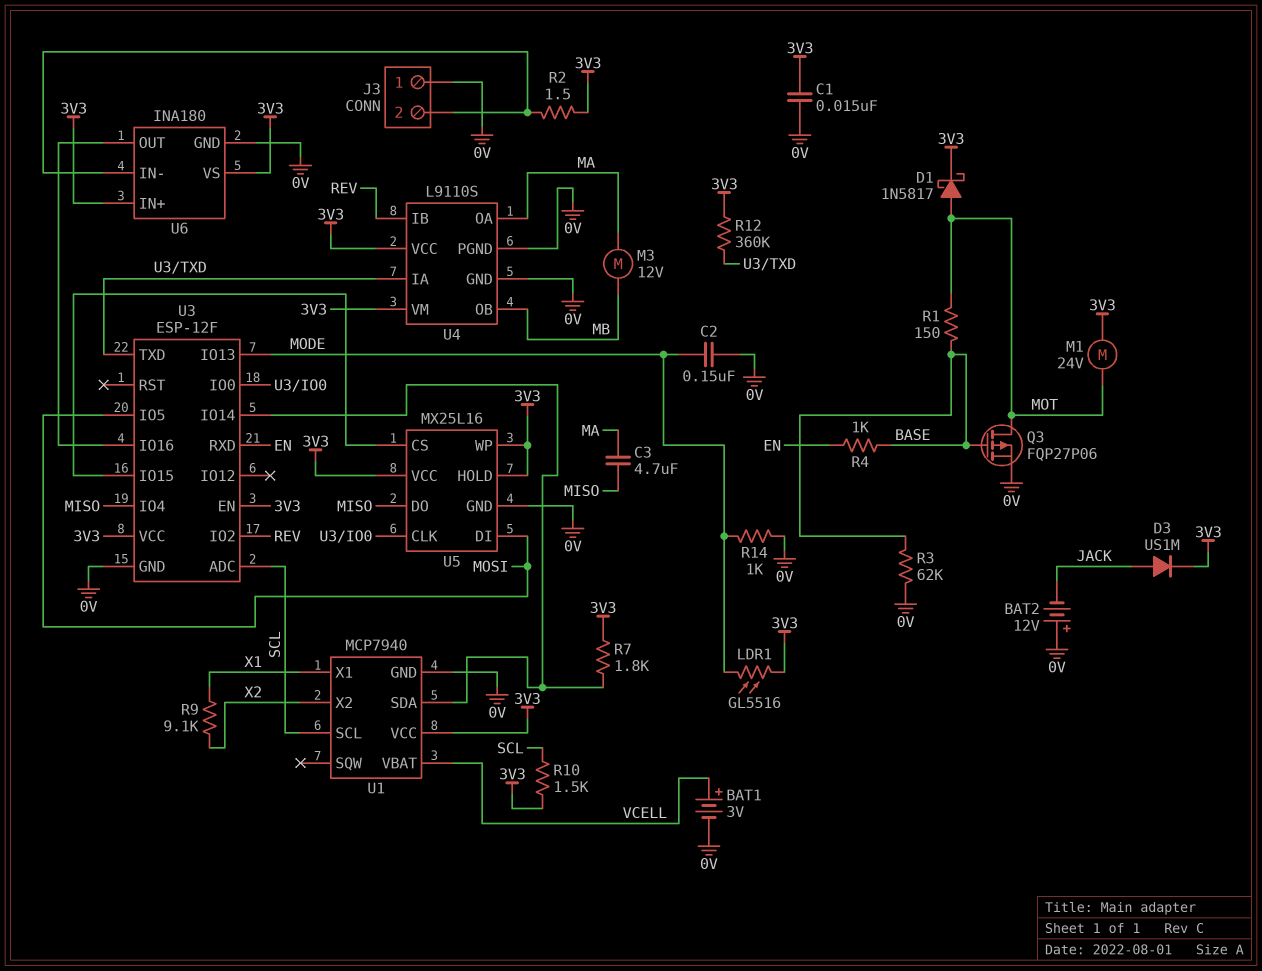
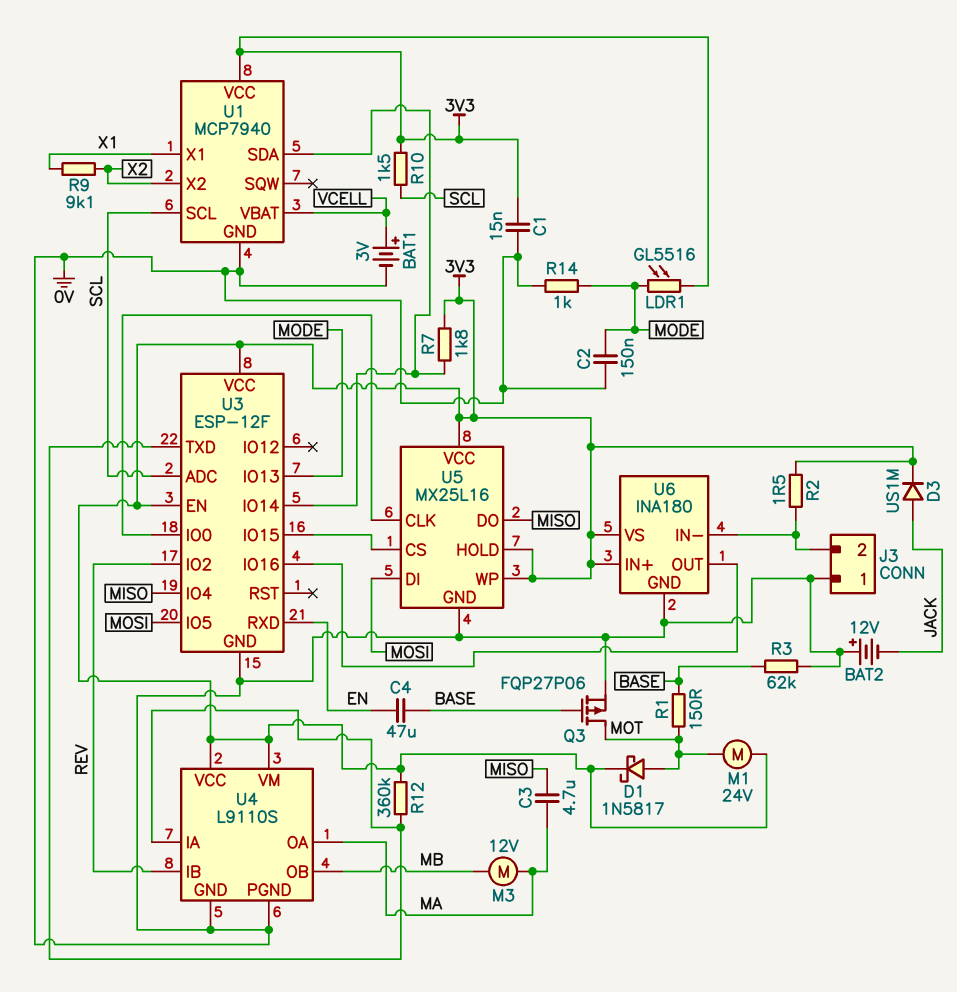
C4: none -> 47uF (BASE, EN)
R4: 1k (BASE, EN) -> none

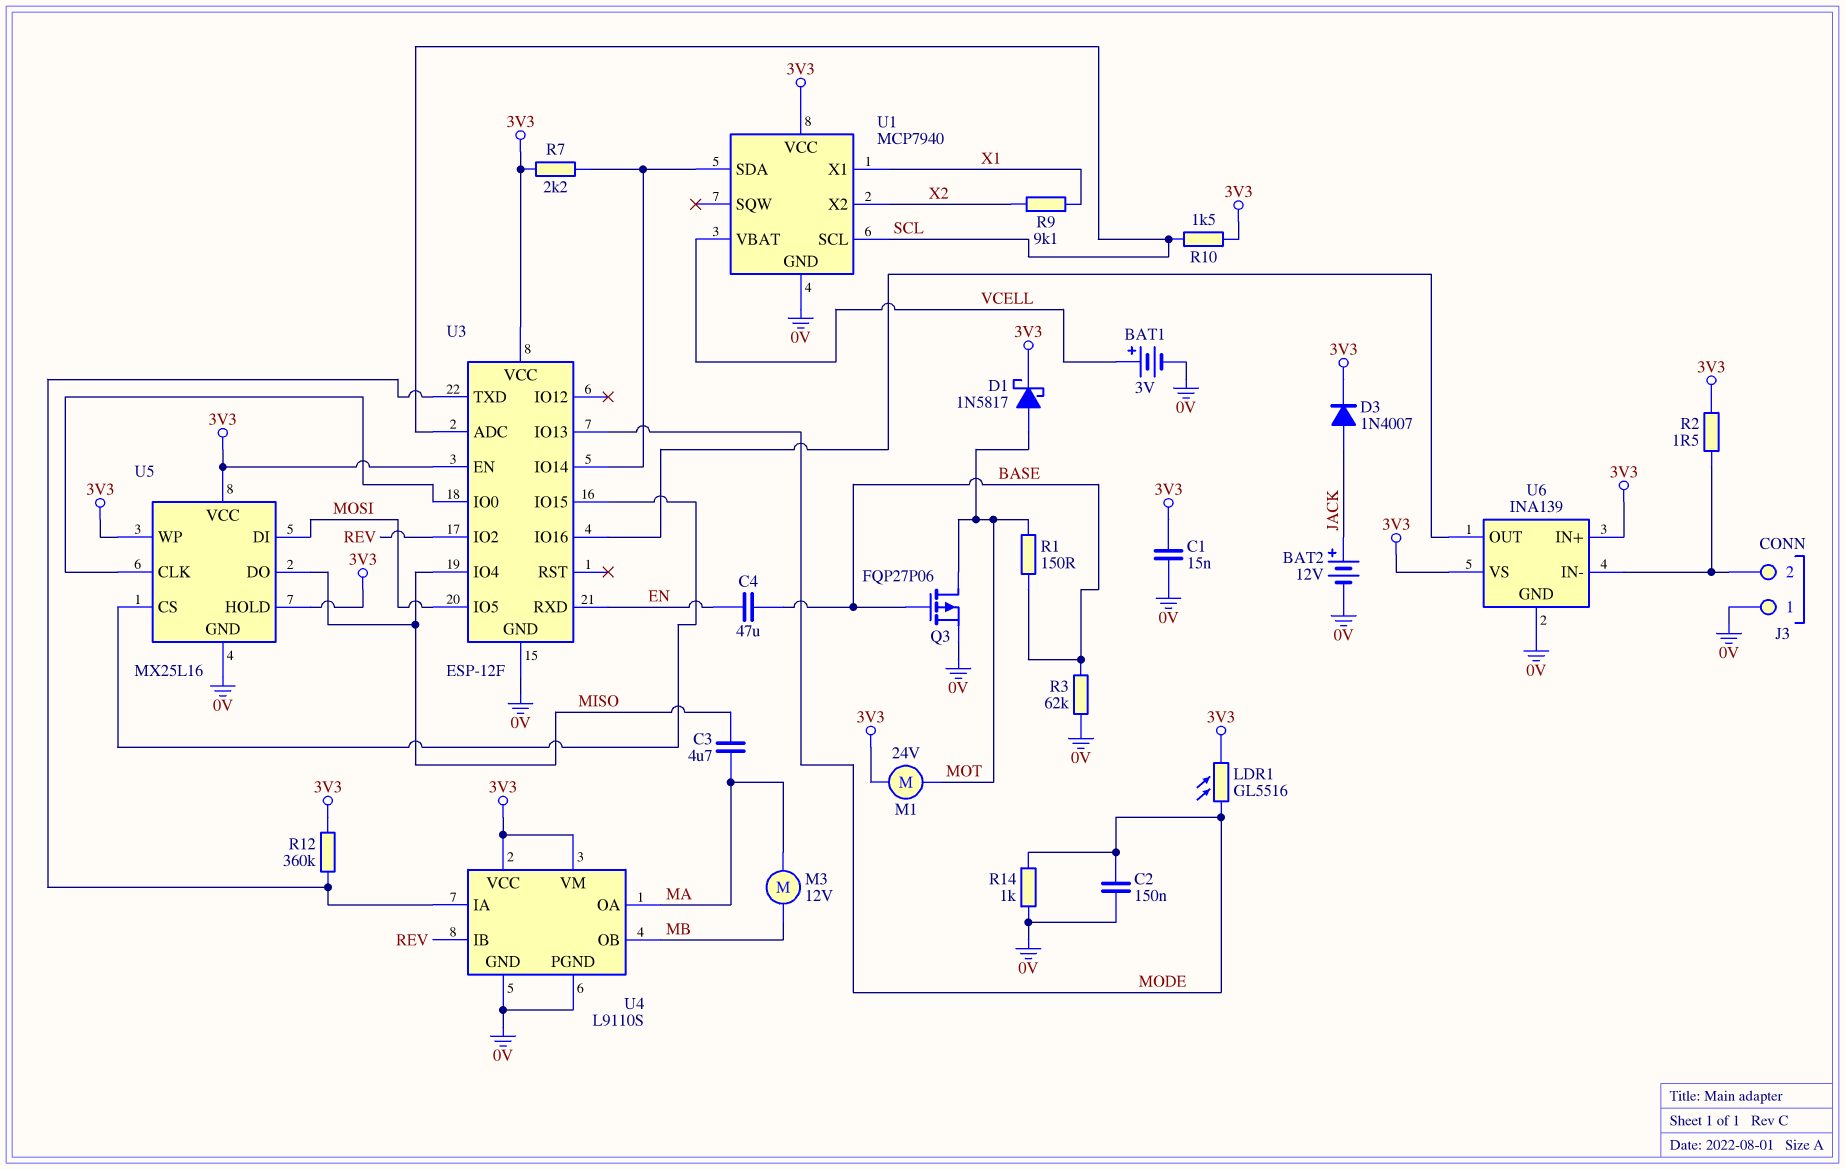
BAT2: 12V (plus 0V, minus JACK) -> 12V (plus JACK, minus 0V)
D3: diode US1M (A JACK, K 3V3) -> diode 1N4007 (A JACK, K 3V3)
R7: 1.8k (3V3, U1/SDA) -> 2.2k (3V3, U1/SDA)
U6: INA180 -> INA139

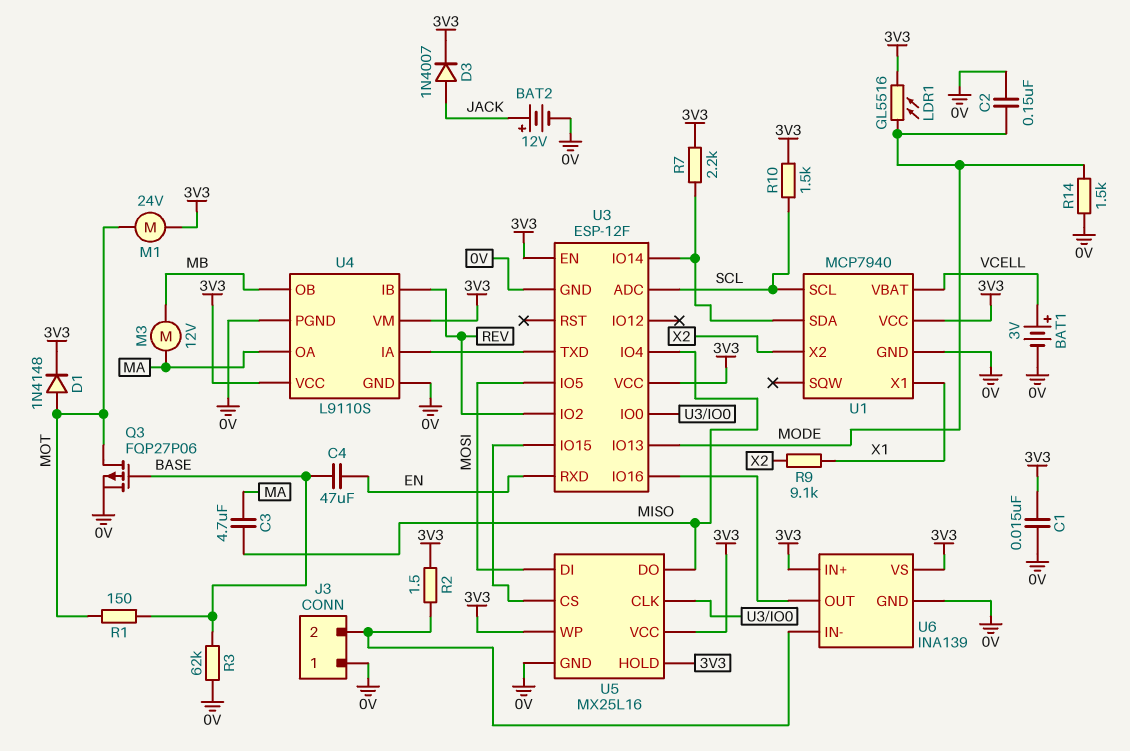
D1: schottky 1N5817 (A MOT, K 3V3) -> diode 1N4148 (A MOT, K 3V3)
R12: 360k (3V3, U3/TXD) -> none
R14: 1k (0V, MODE) -> 1.5k (0V, MODE)

